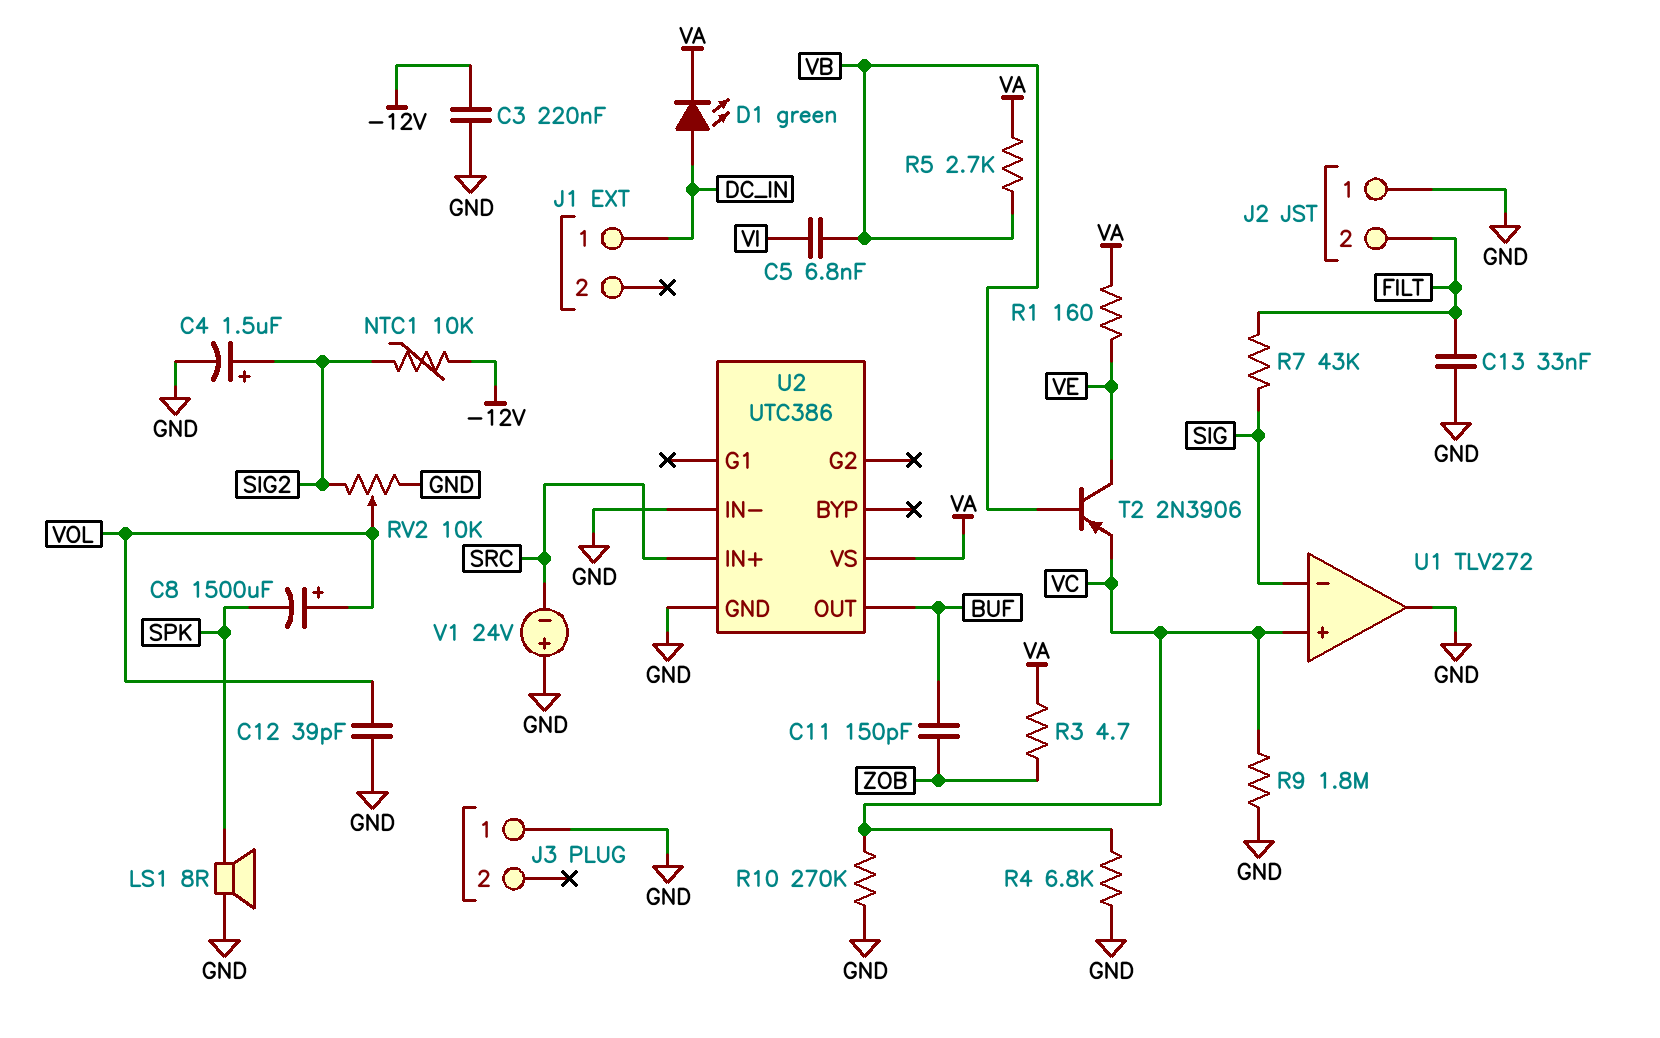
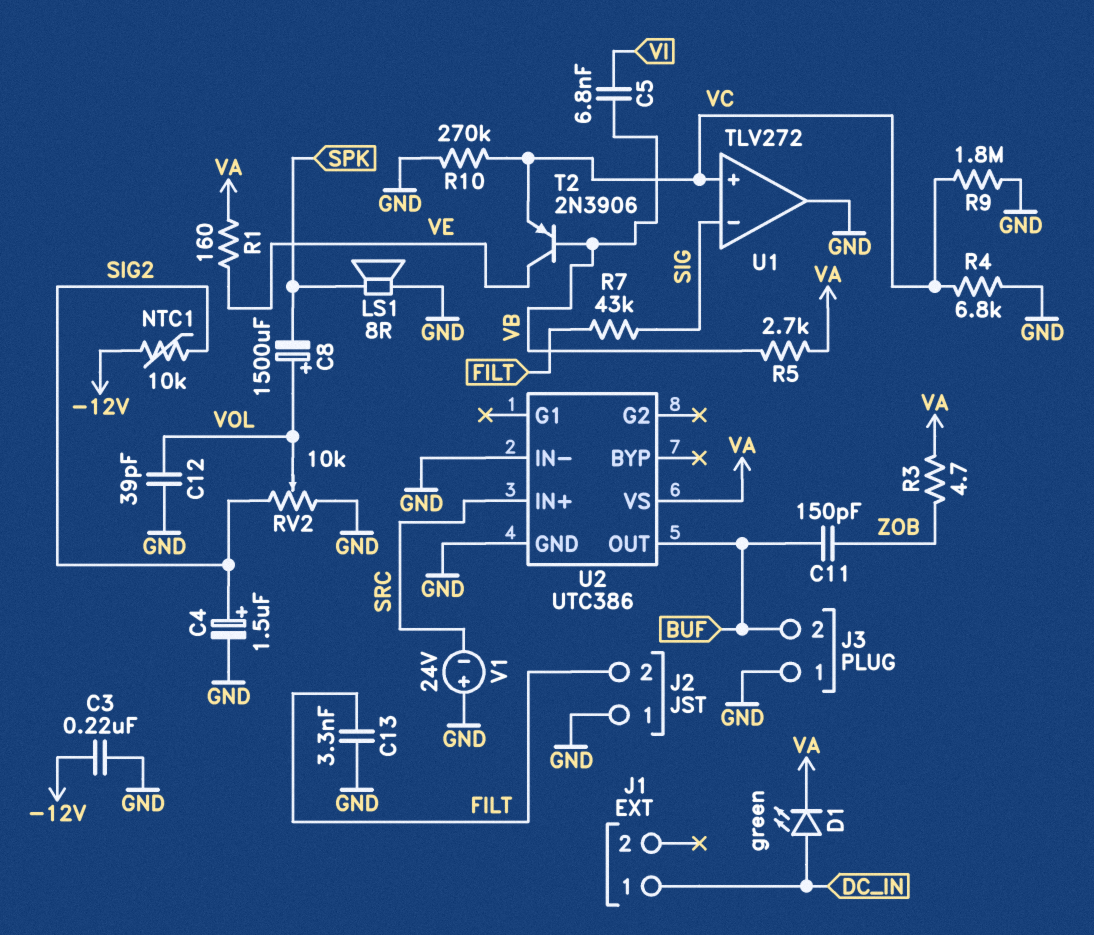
C13: 33nF (FILT, GND) -> 3.3nF (FILT, GND)
J3 pin 2: none -> BUF

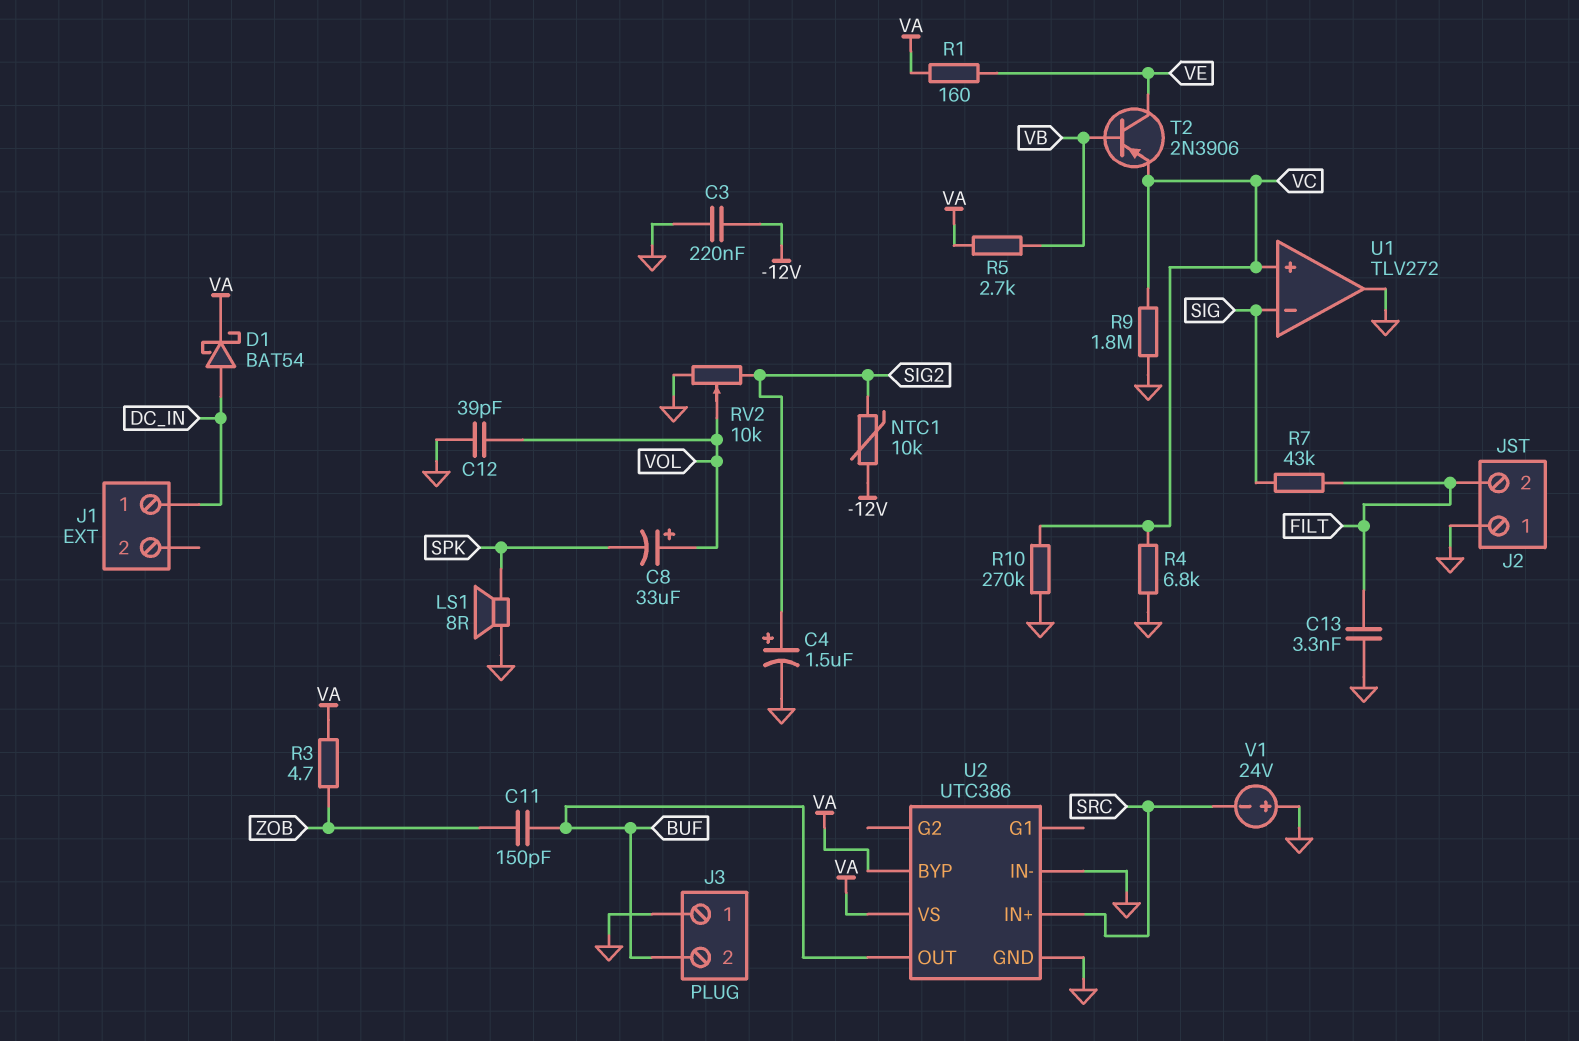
C5: 6.8nF (VB, VI) -> none
C8: 1500uF (plus VOL, minus SPK) -> 33uF (plus VOL, minus SPK)
D1: LED green (A DC_IN, K VA) -> schottky BAT54 (A DC_IN, K VA)
U2 pin BYP: none -> VA

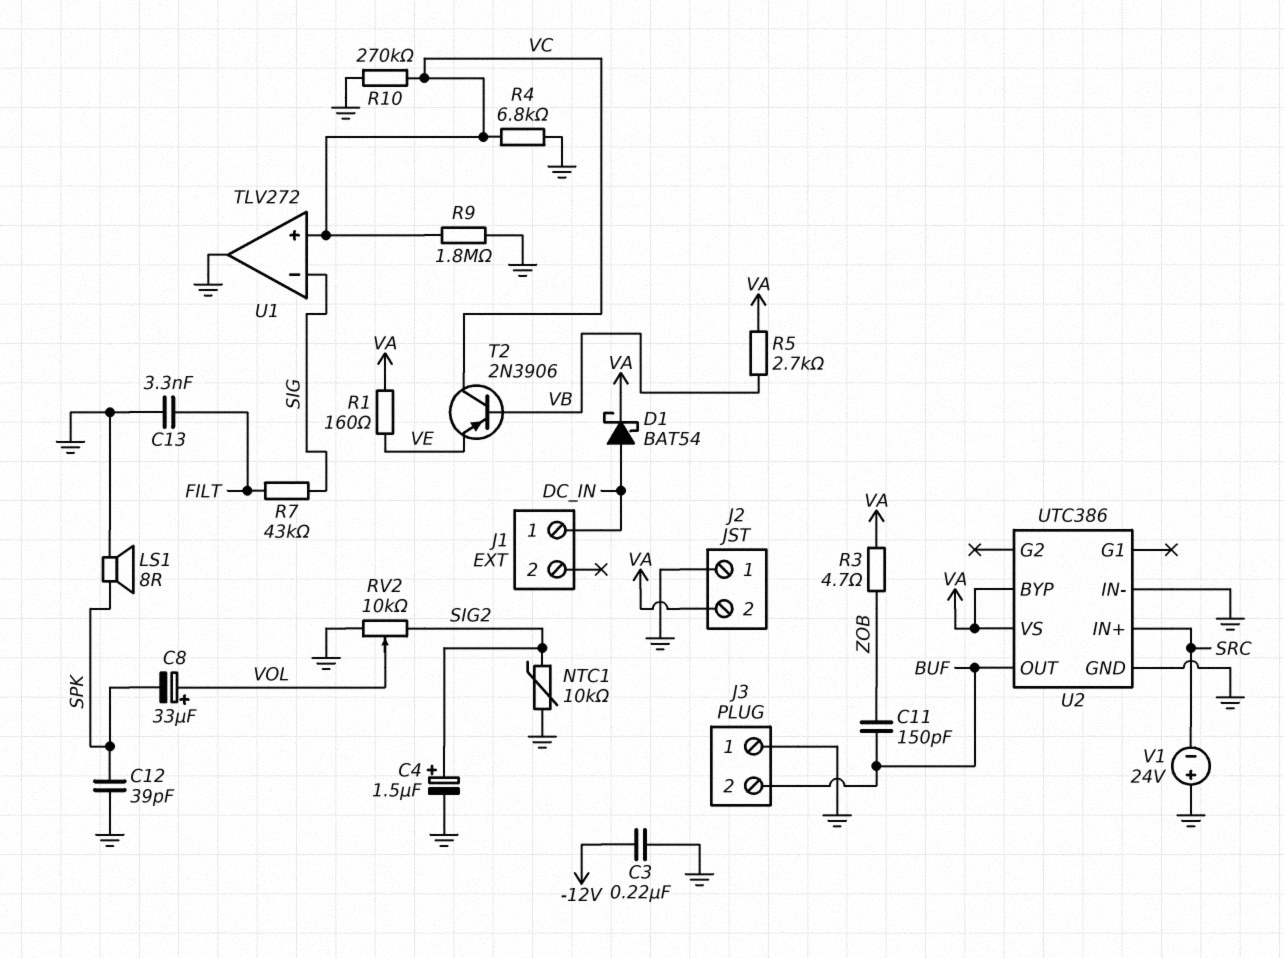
C12: 39pF (GND, VOL) -> 39pF (GND, SPK)
J2 pin 2: FILT -> VA
NTC1: 10k (-12V, SIG2) -> 10k (GND, SIG2)
T2: PNP 2N3906 (B VB, C VE, E VC) -> PNP 2N3906 (B VB, C VC, E VE)

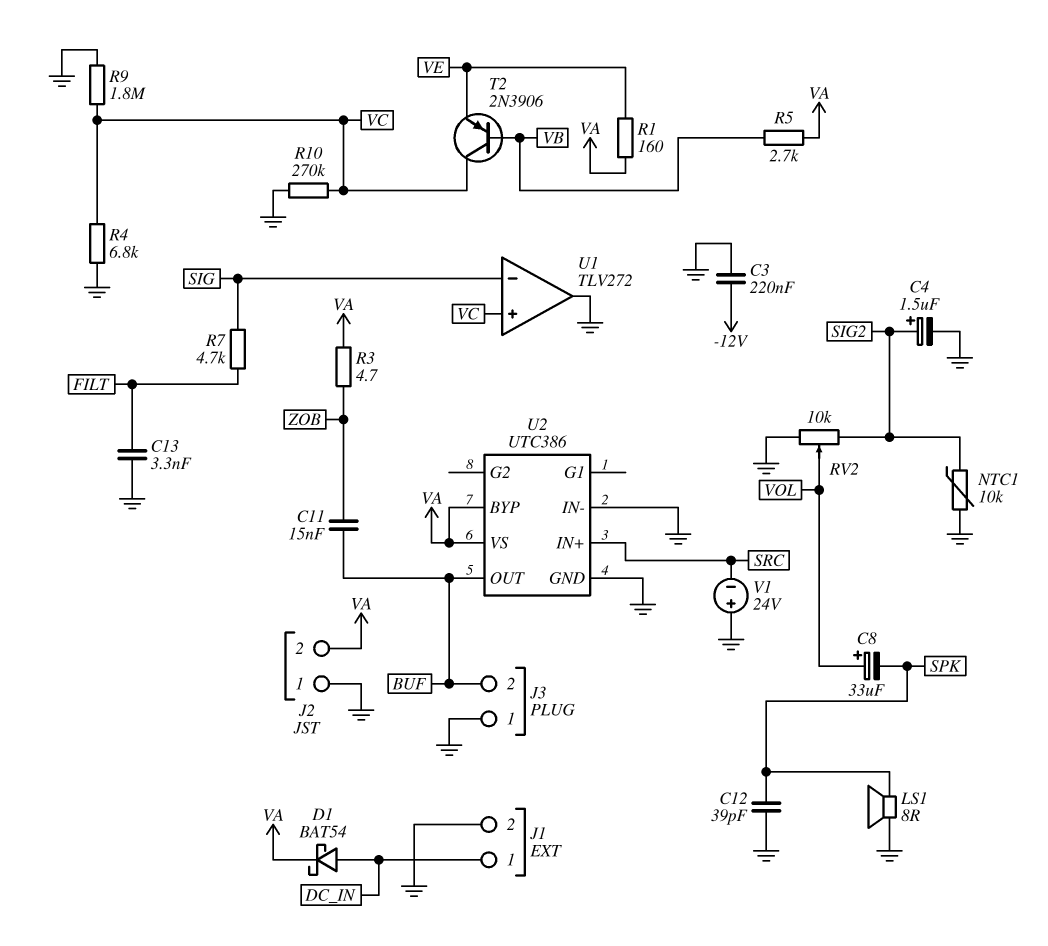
C11: 150pF (BUF, ZOB) -> 15nF (BUF, ZOB)
J1 pin 2: none -> GND
R7: 43k (FILT, SIG) -> 4.7k (FILT, SIG)

